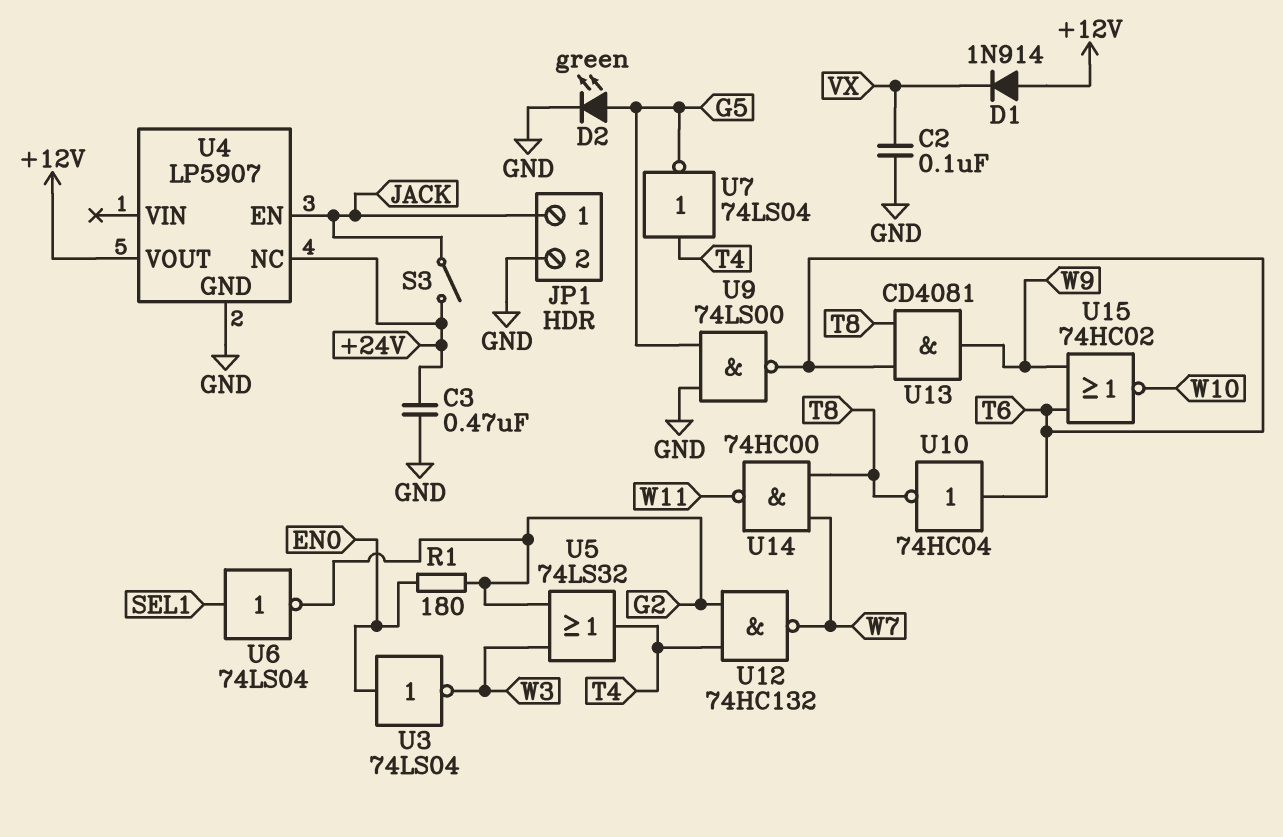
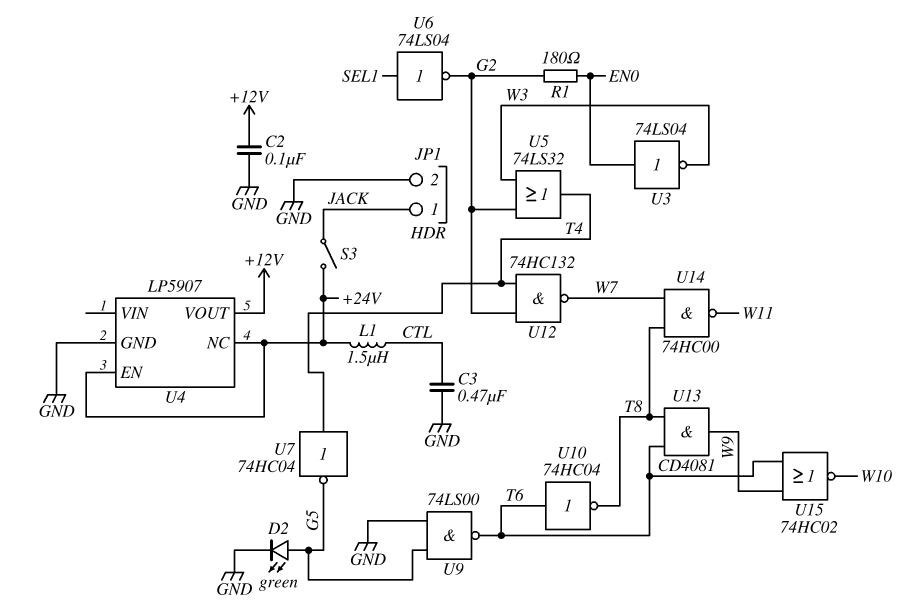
C2: 100nF (GND, VX) -> 100nF (+12V, GND)
C3: 470nF (+24V, GND) -> 470nF (CTL, GND)
D1: diode 1N914 (A +12V, K VX) -> none
L1: none -> 1.5uH (+24V, CTL)
U4 pin EN: JACK -> +24V
U7: NOT 74LS04 (in T4, out G5) -> NOT 74HC04 (in T4, out G5)

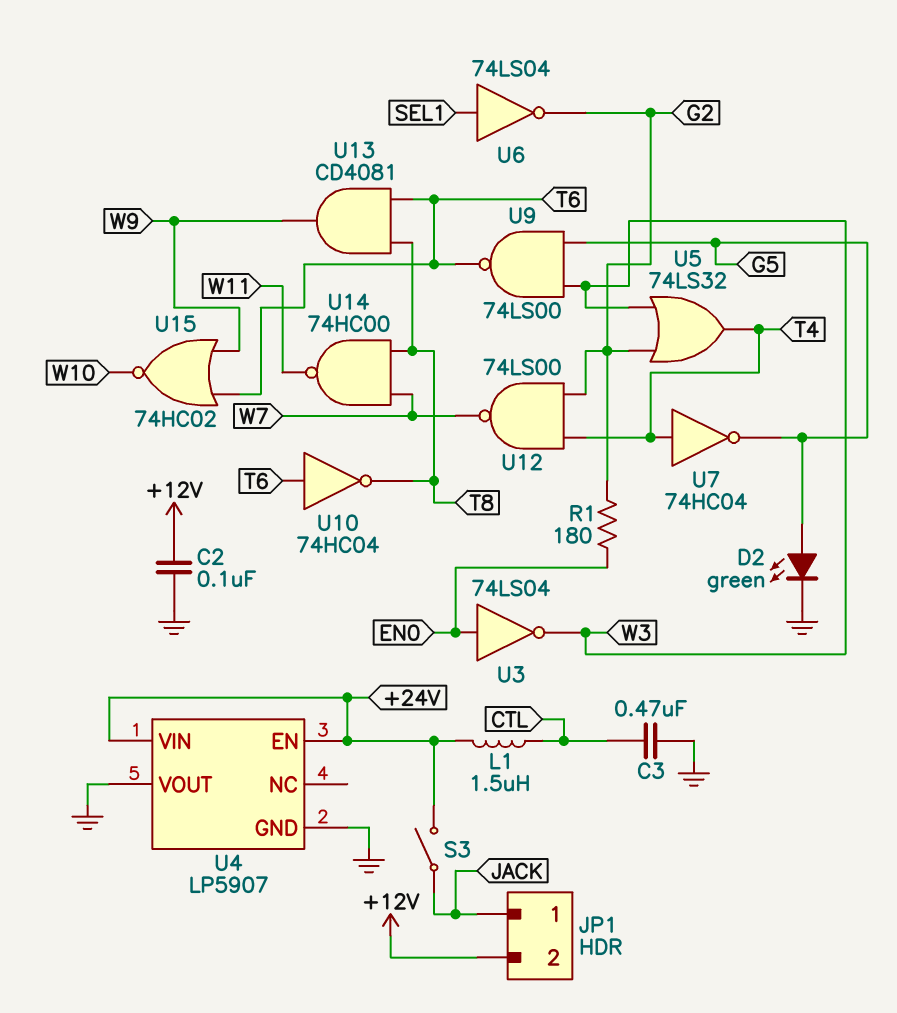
JP1 pin 2: GND -> +12V
U4 pin NC: +24V -> none
U4 pin VIN: none -> +24V
U4 pin VOUT: +12V -> GND
U9: NAND 74LS00 (in G5, in GND, out T6) -> NAND 74LS00 (in G5, in W3, out T6)
U12: NAND 74HC132 (in G2, in T4, out W7) -> NAND 74LS00 (in G2, in T4, out W7)

